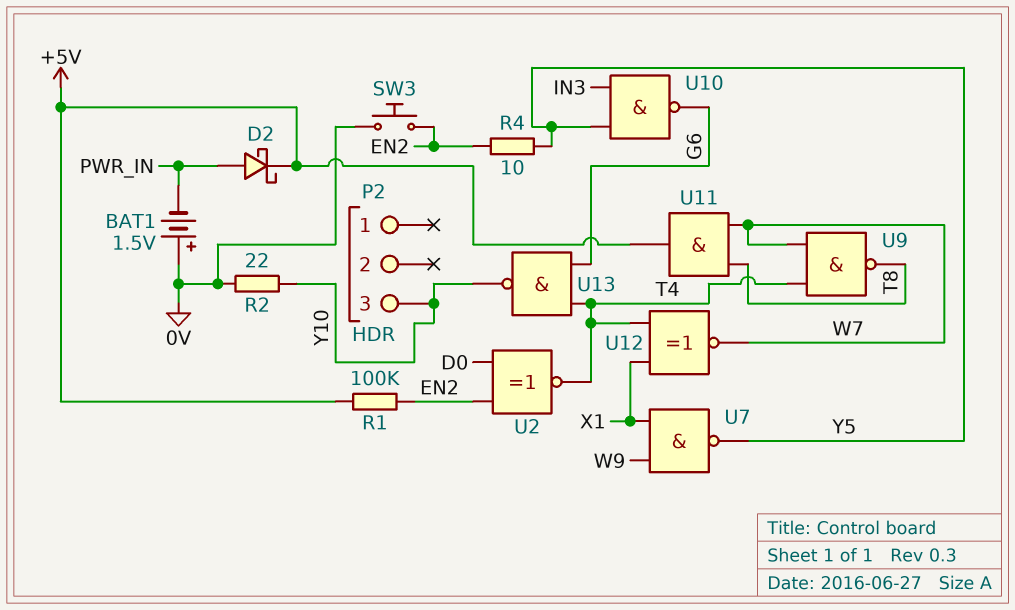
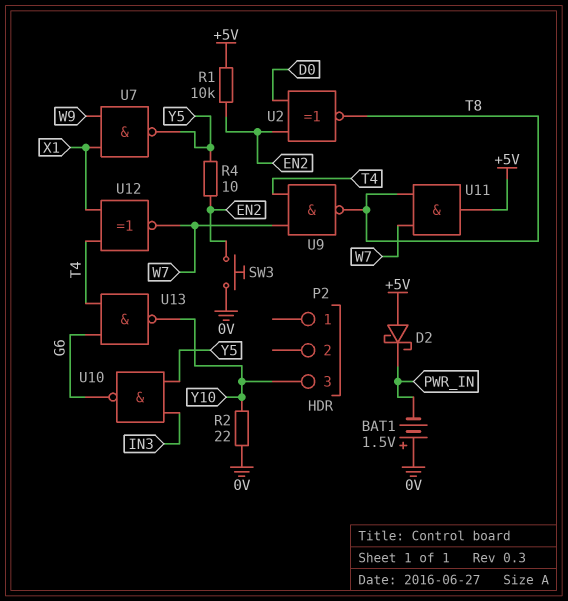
D2: schottky (A PWR_IN, K +5V) -> schottky (A +5V, K PWR_IN)
R1: 100k (+5V, EN2) -> 10k (+5V, EN2)
U2: XNOR (in D0, in EN2, out T4) -> XNOR (in D0, in EN2, out T8)

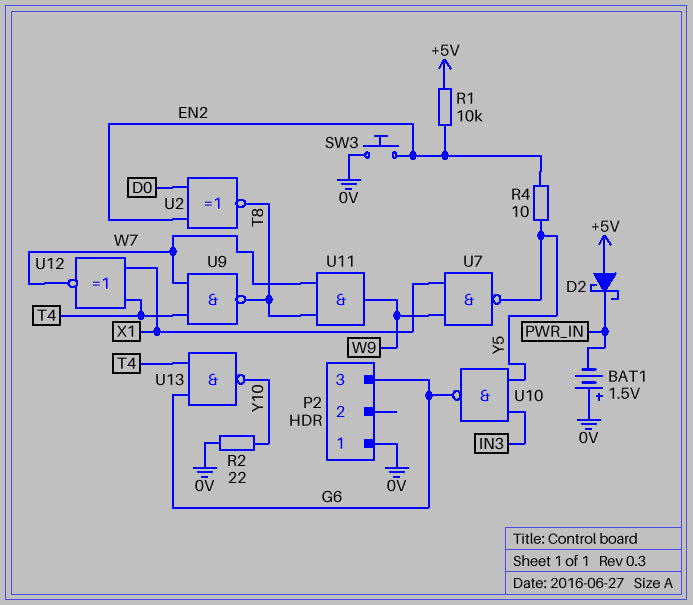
P2 pin 1: none -> 0V
P2 pin 3: Y10 -> G6
U11: AND (in T8, in W7, out +5V) -> AND (in T8, in W7, out W9)

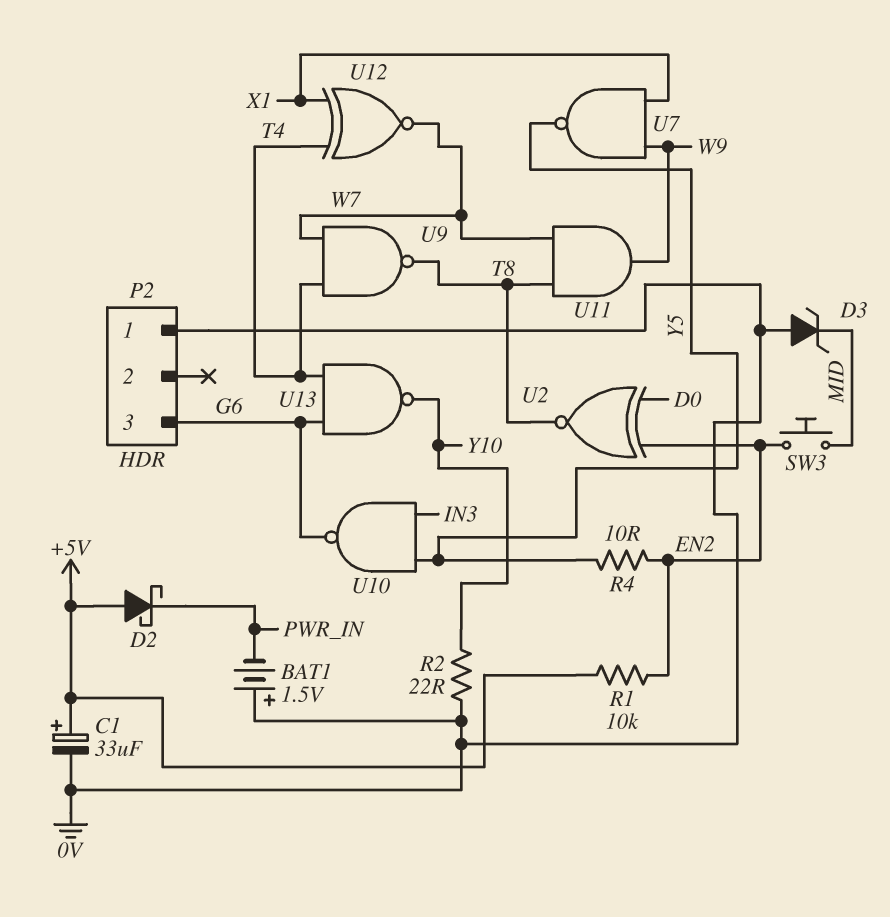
C1: none -> 33uF (plus +5V, minus 0V)
D3: none -> zener (A 0V, K MID)
SW3: button (0V, EN2) -> button (EN2, MID)

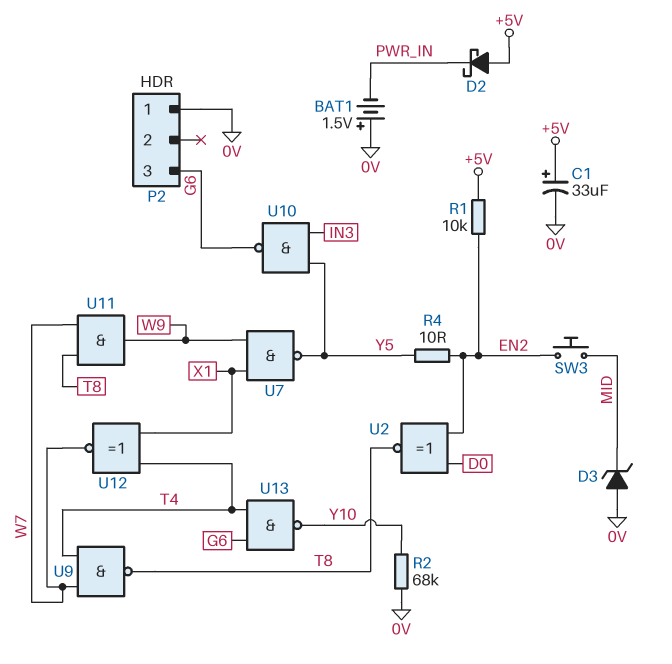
R2: 22 (0V, Y10) -> 68k (0V, Y10)

